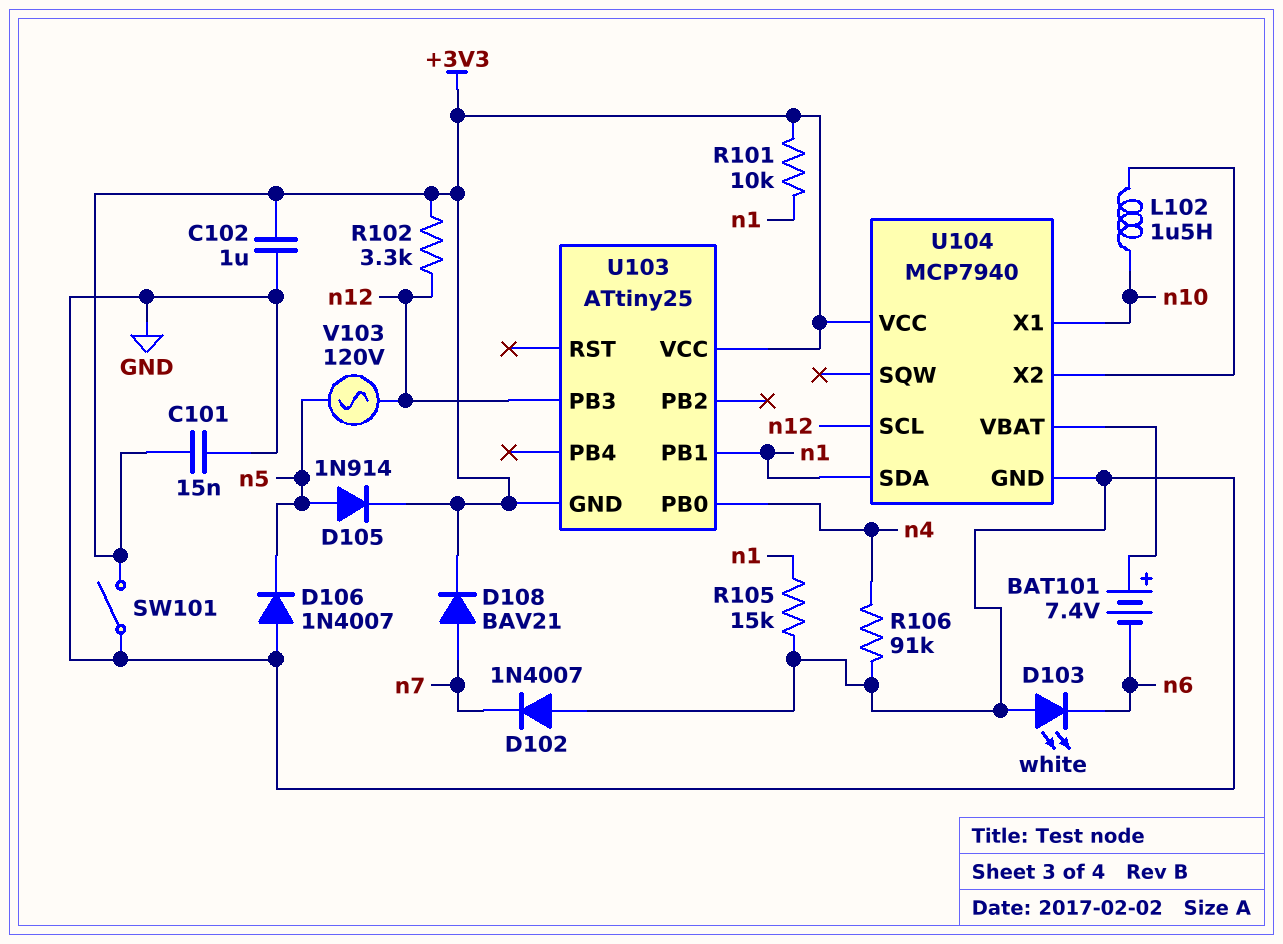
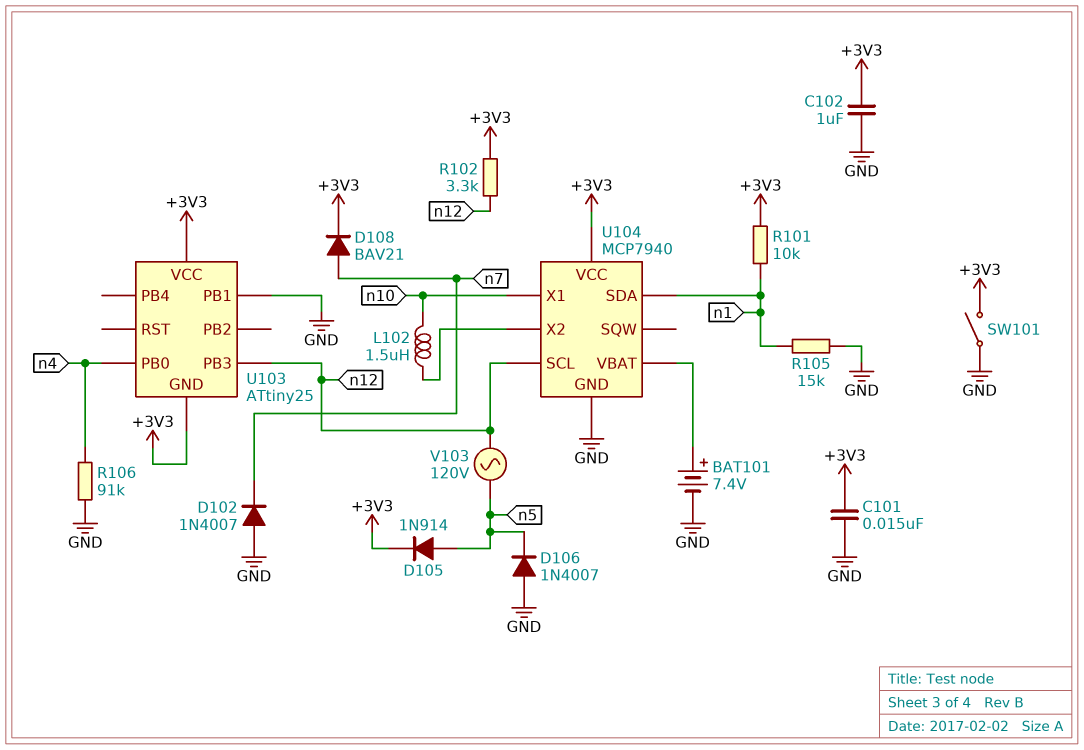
BAT101: 7.4V (plus U104/VBAT, minus n6) -> 7.4V (plus U104/VBAT, minus GND)
D103: LED white (A GND, K n6) -> none
U103 pin PB1: n1 -> GND

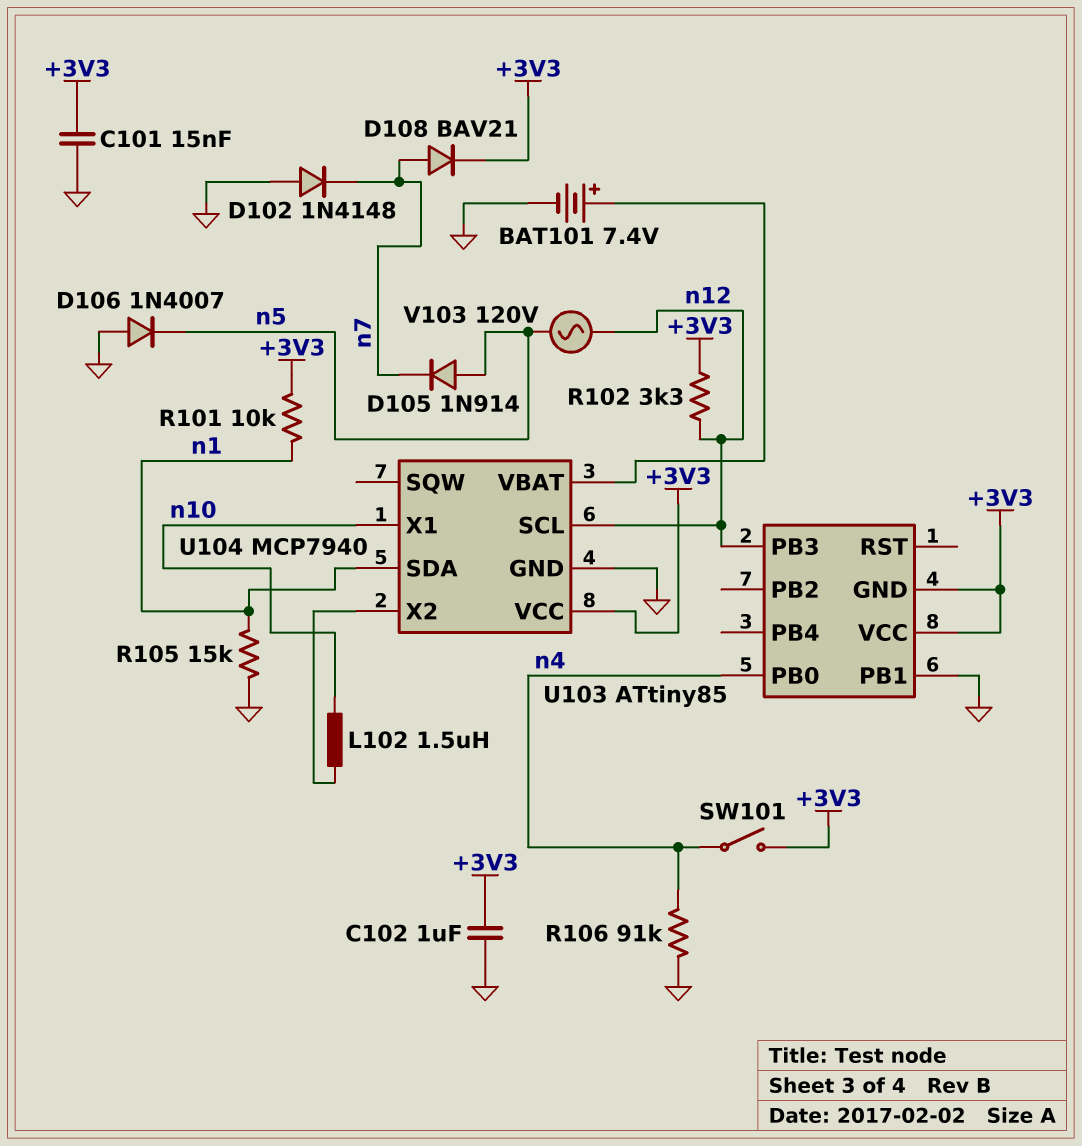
D102: diode 1N4007 (A GND, K n7) -> diode 1N4148 (A GND, K n7)
D105: diode 1N914 (A n5, K +3V3) -> diode 1N914 (A n5, K n7)
SW101: switch (+3V3, GND) -> switch (+3V3, n4)
U103: ATtiny25 -> ATtiny85

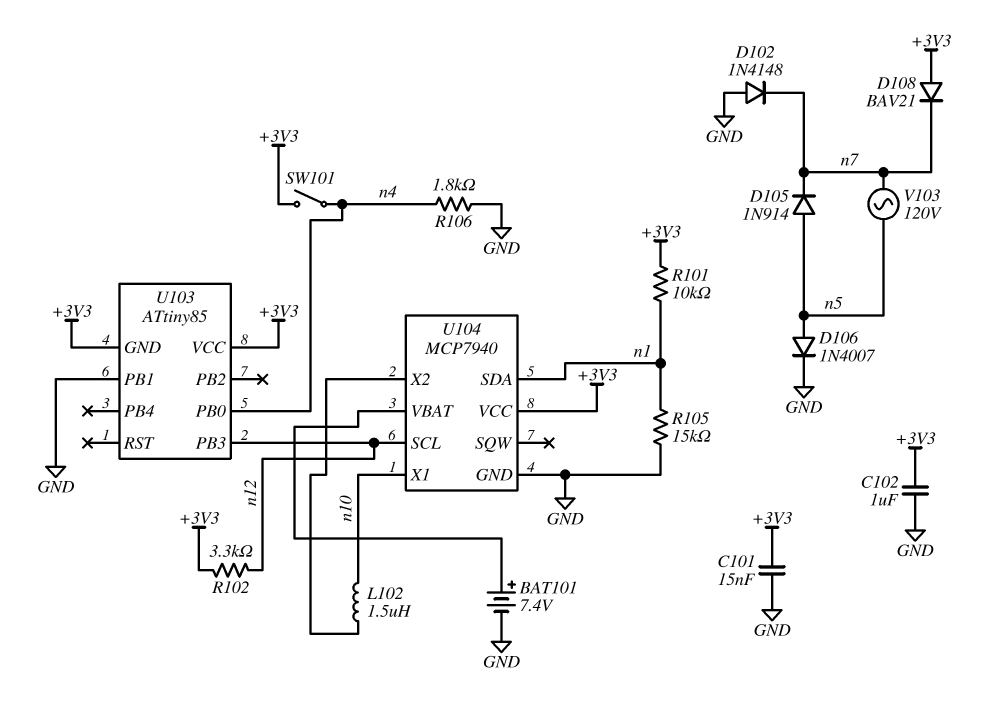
D106: diode 1N4007 (A GND, K n5) -> diode 1N4007 (A n5, K GND)
D108: diode BAV21 (A n7, K +3V3) -> diode BAV21 (A +3V3, K n7)
R106: 91k (GND, n4) -> 1.8k (GND, n4)
V103: AC 120V (n5, n12) -> AC 120V (n5, n7)

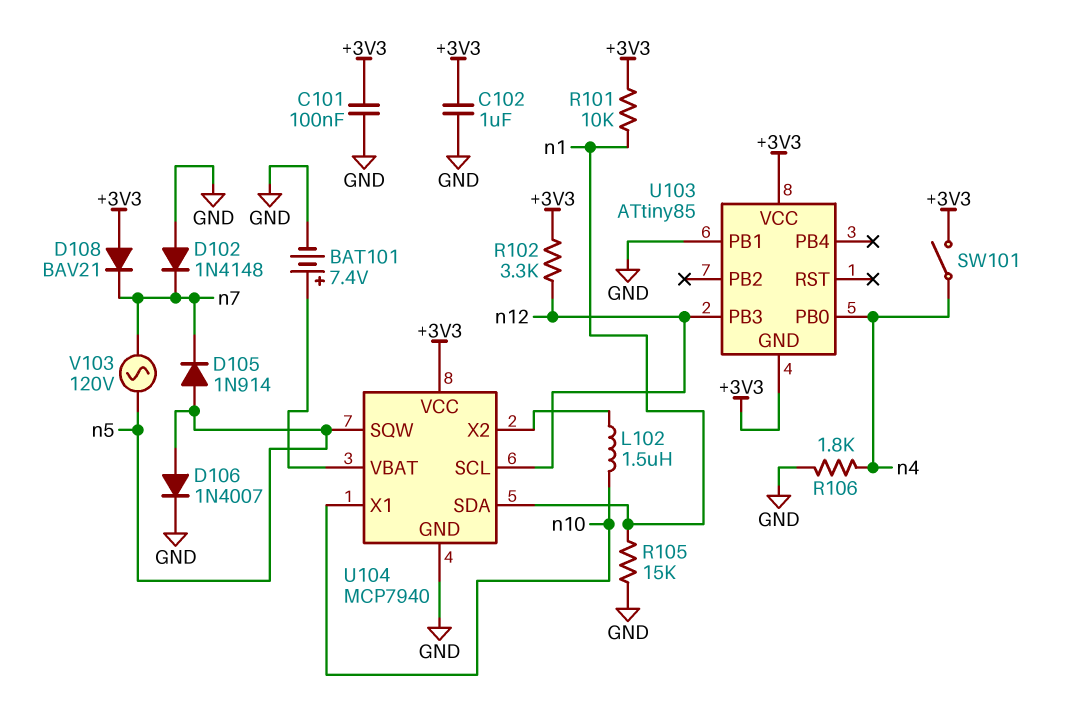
C101: 15nF (+3V3, GND) -> 100nF (+3V3, GND)
U104 pin SQW: none -> n5

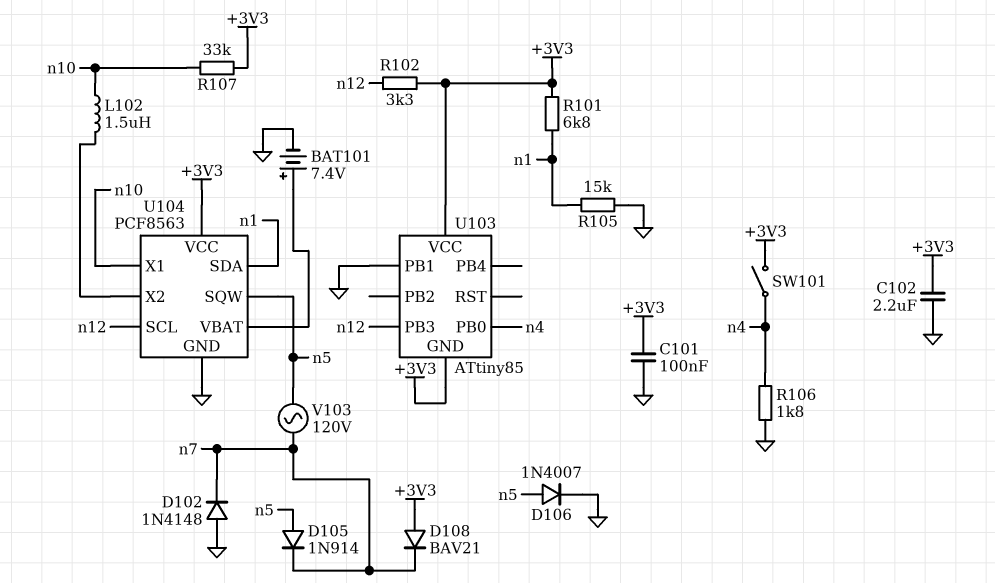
C102: 1uF (+3V3, GND) -> 2.2uF (+3V3, GND)
R101: 10k (+3V3, n1) -> 6.8k (+3V3, n1)
R107: none -> 33k (+3V3, n10)
U104: MCP7940 -> PCF8563

